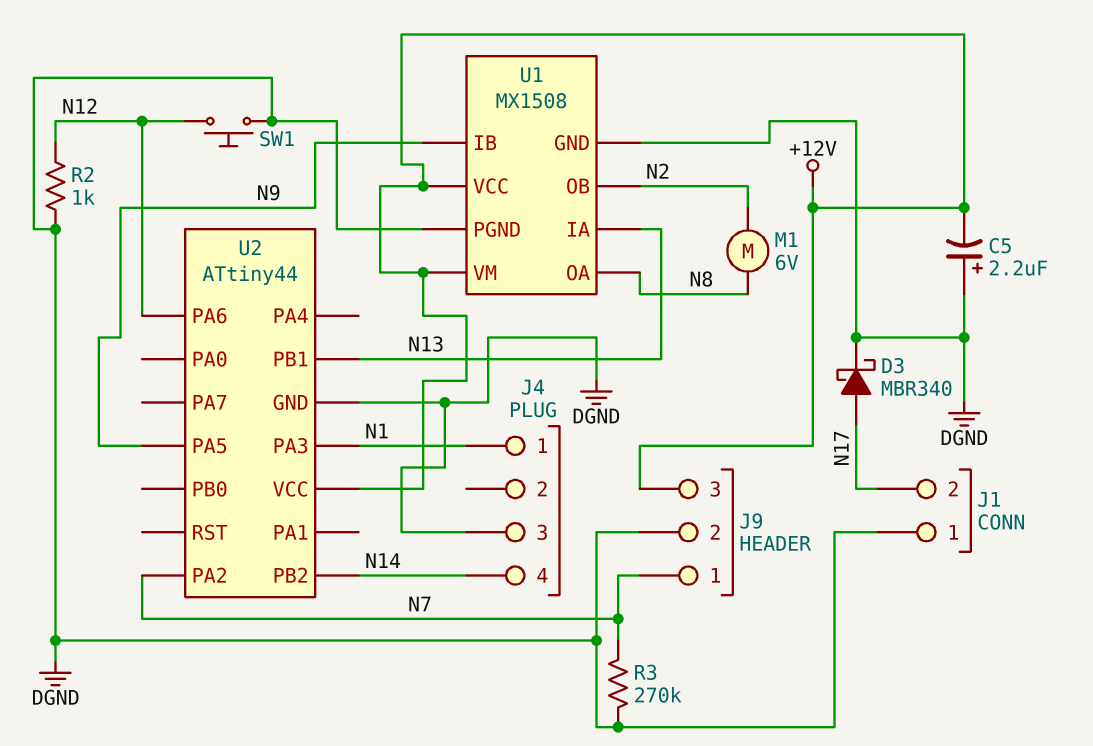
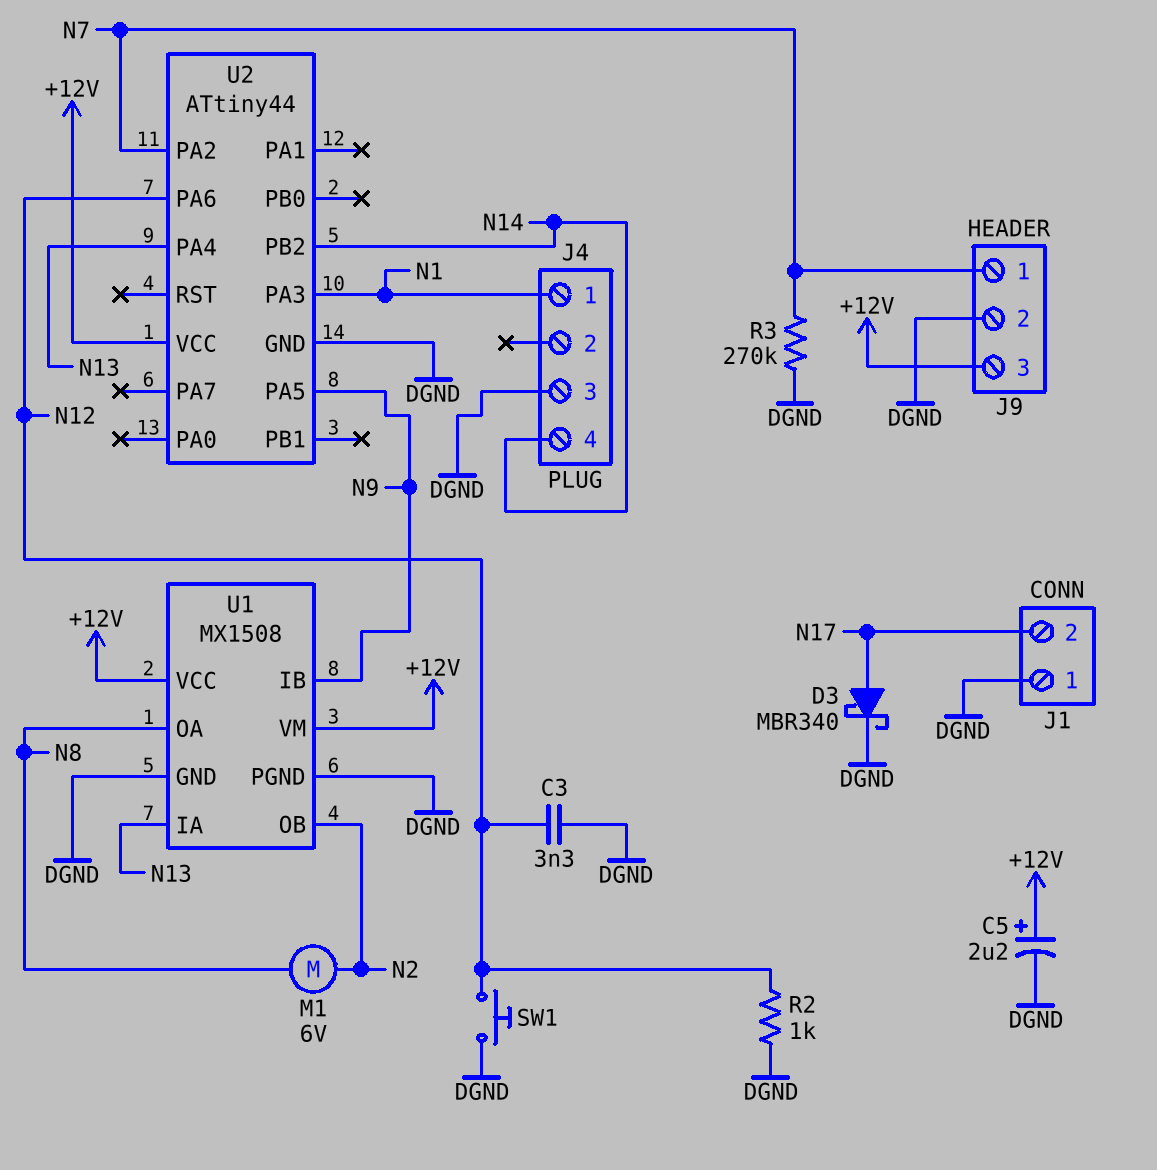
C3: none -> 3.3nF (DGND, N12)
C5: 2.2uF (plus DGND, minus +12V) -> 2.2uF (plus +12V, minus DGND)
U2 pin PA4: none -> N13
U2 pin PB1: N13 -> none

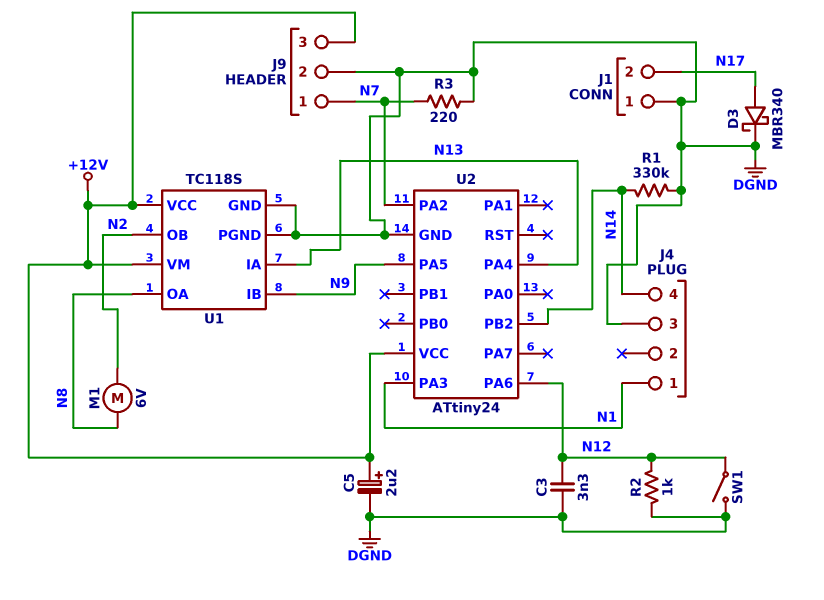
R1: none -> 330k (DGND, N14)
R3: 270k (DGND, N7) -> 220 (DGND, N7)
SW1: button (DGND, N12) -> switch (DGND, N12)
U1: MX1508 -> TC118S
U2: ATtiny44 -> ATtiny24

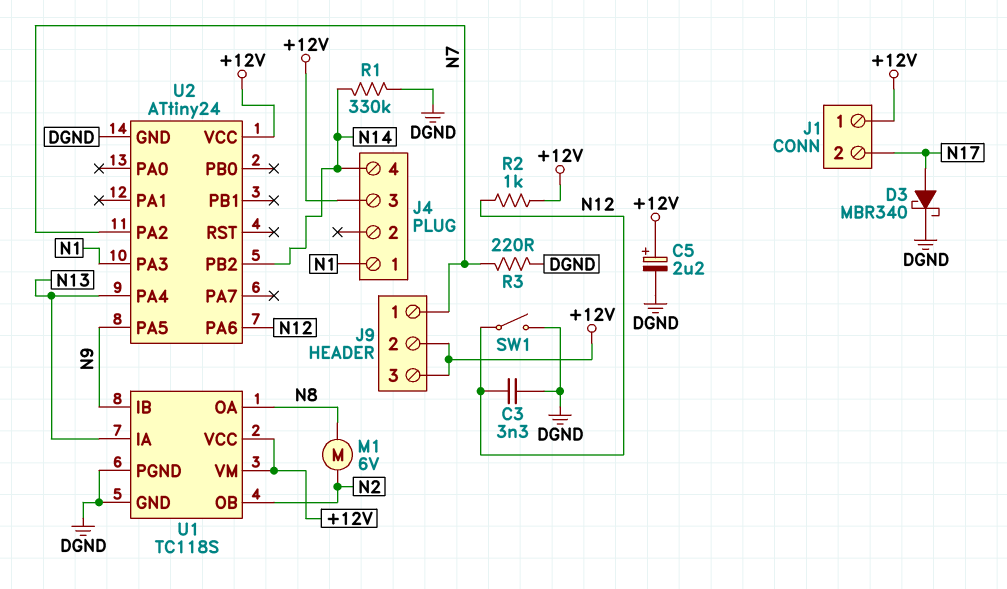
J1 pin 1: DGND -> +12V
J4 pin 3: DGND -> +12V
J9 pin 2: DGND -> +12V
R2: 1k (DGND, N12) -> 1k (+12V, N12)

